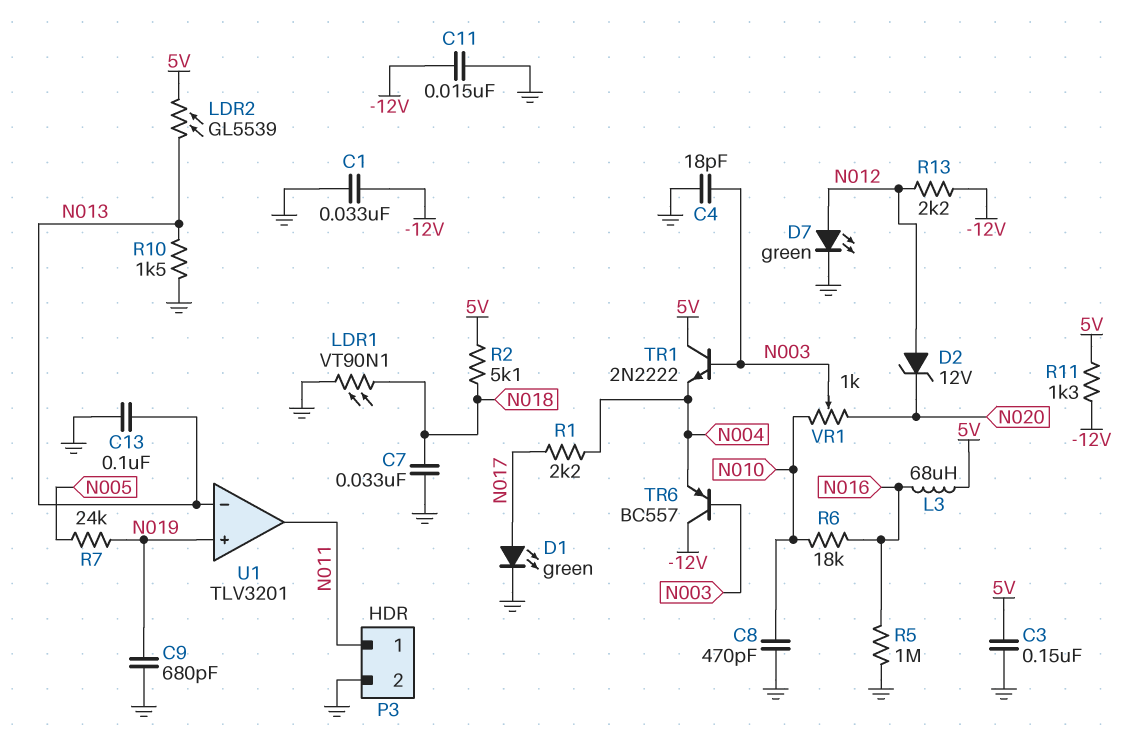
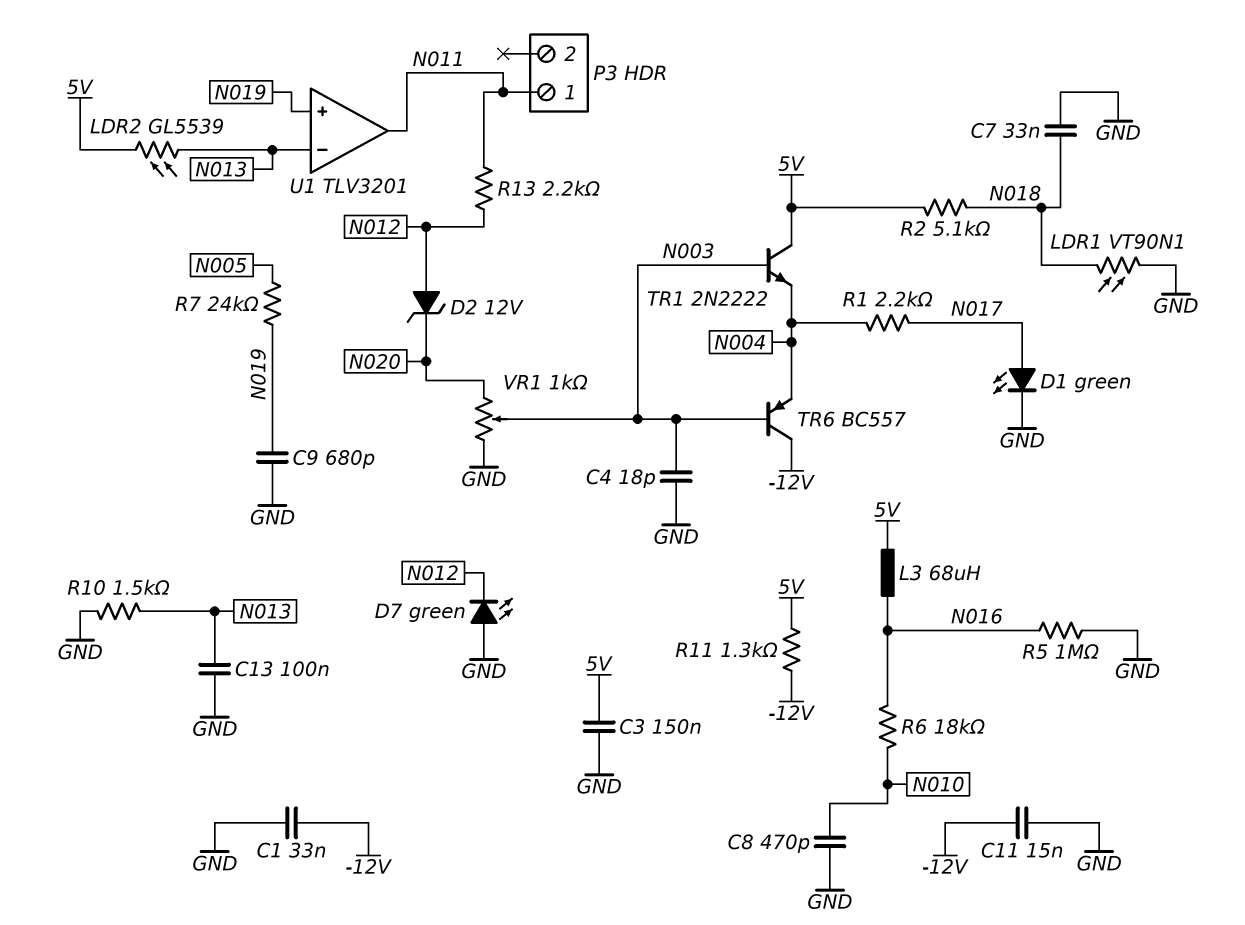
D7: LED green (A N012, K GND) -> LED green (A GND, K N012)
P3 pin 2: GND -> none
R13: 2.2k (-12V, N012) -> 2.2k (N011, N012)
VR1: 1k (N010, N020, wiper N003) -> 1k (GND, N020, wiper N003)

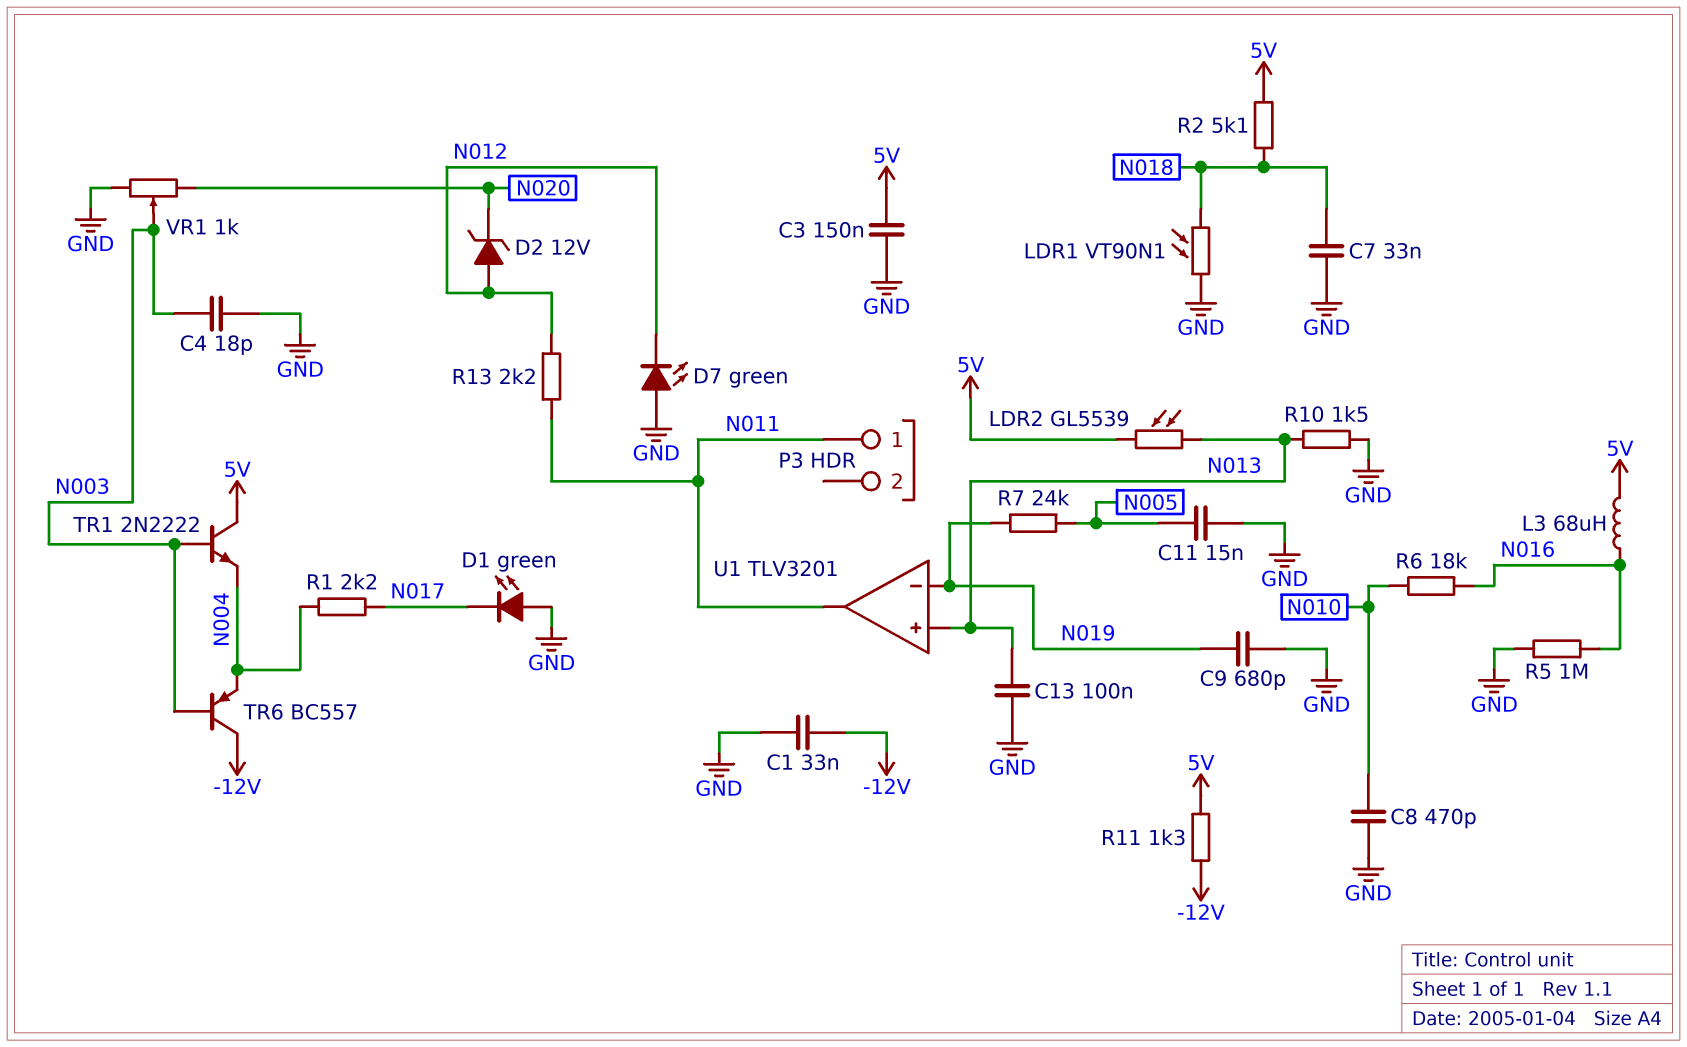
C11: 15nF (-12V, GND) -> 15nF (GND, N005)
D1: LED green (A N017, K GND) -> LED green (A GND, K N017)
U1 pin in+: N019 -> N013
U1 pin in-: N013 -> N019

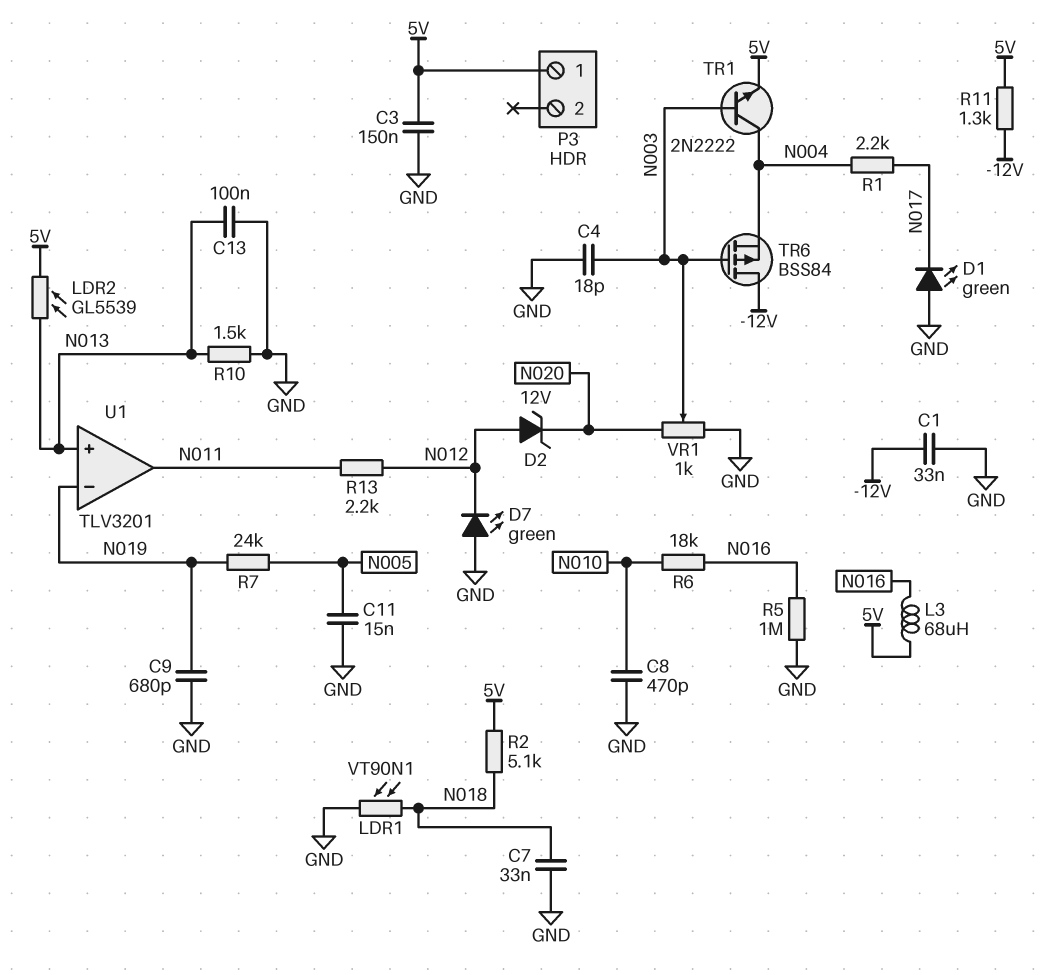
P3 pin 1: N011 -> 5V
TR1: NPN 2N2222 (B N003, C 5V, E N004) -> NPN 2N2222 (B N003, C N004, E 5V)
TR6: PNP BC557 (B N003, C -12V, E N004) -> PMOS BSS84 (G N003, D -12V, S N004)

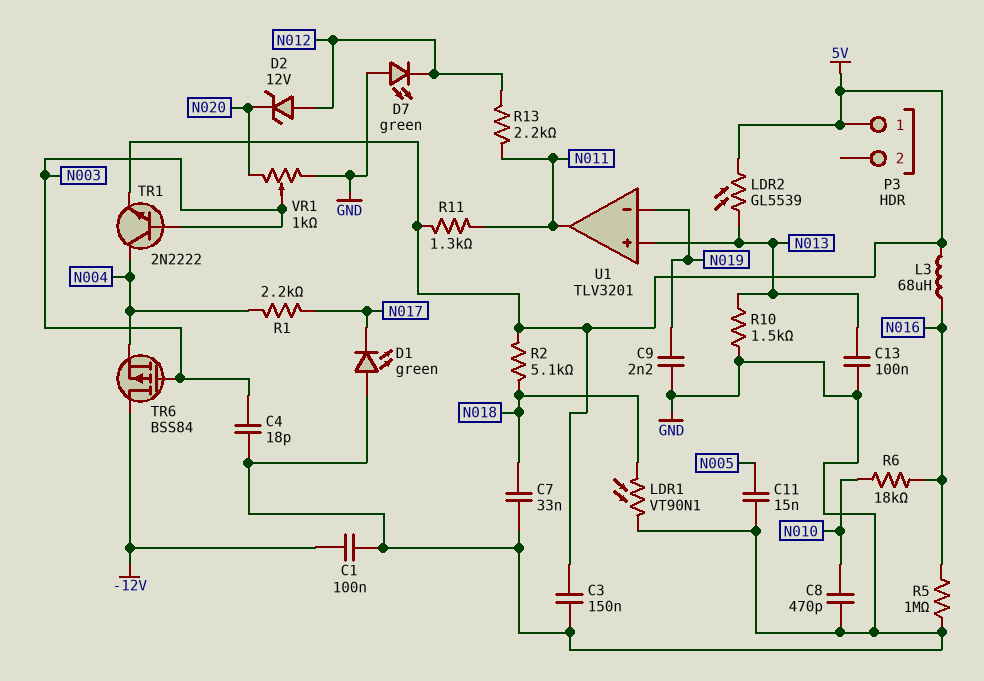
C1: 33nF (-12V, GND) -> 100nF (-12V, GND)
C9: 680pF (GND, N019) -> 2.2nF (GND, N019)
R7: 24k (N005, N019) -> none
R11: 1.3k (-12V, 5V) -> 1.3k (5V, N011)

